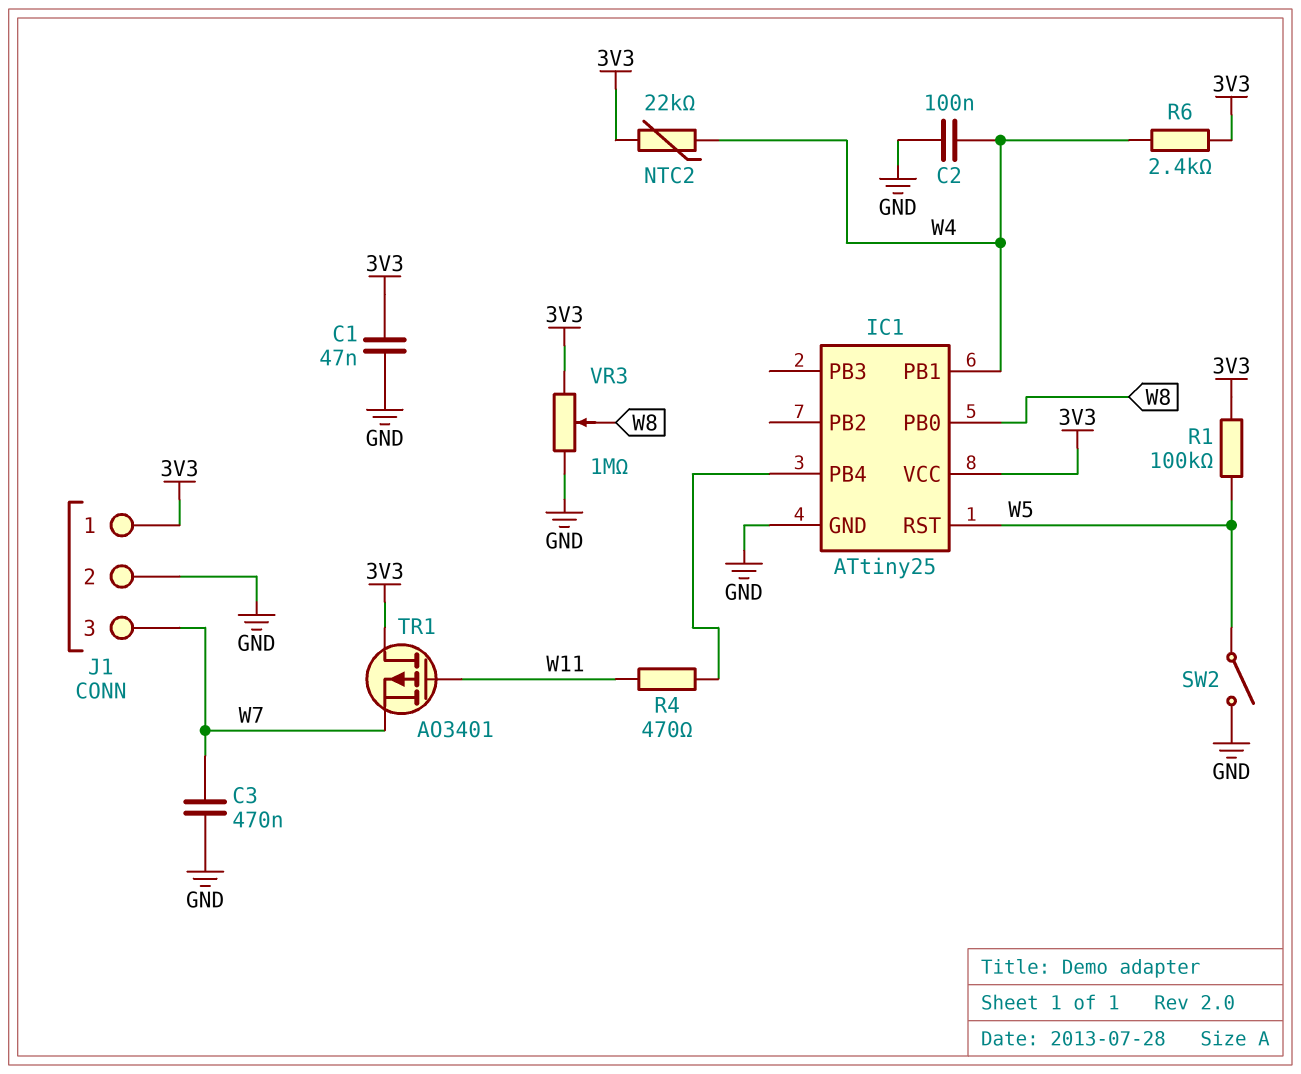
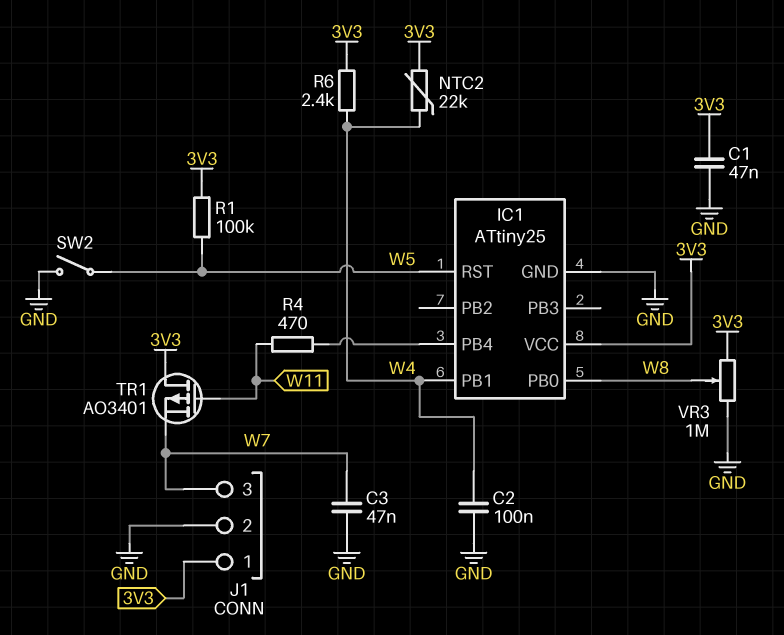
C3: 470nF (GND, W7) -> 47nF (GND, W7)

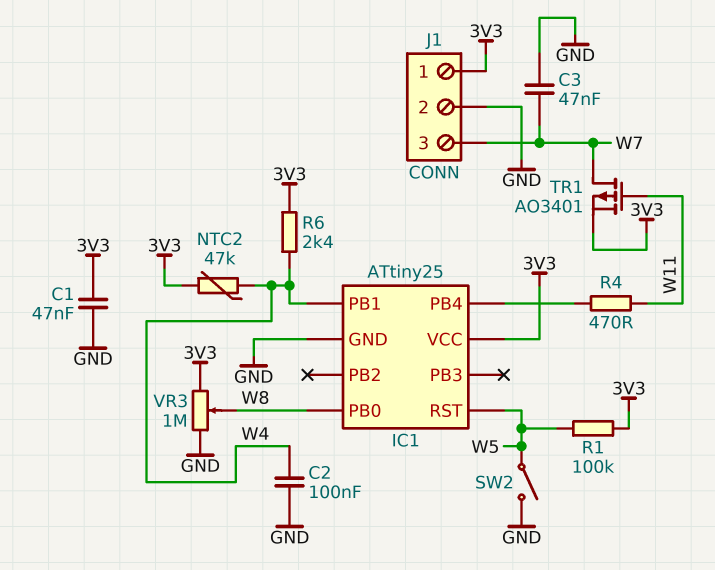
NTC2: 22k (3V3, W4) -> 47k (3V3, W4)
TR1: PMOS AO3401 (G W11, D 3V3, S W7) -> PMOS AO3401 (G W11, D W7, S 3V3)

